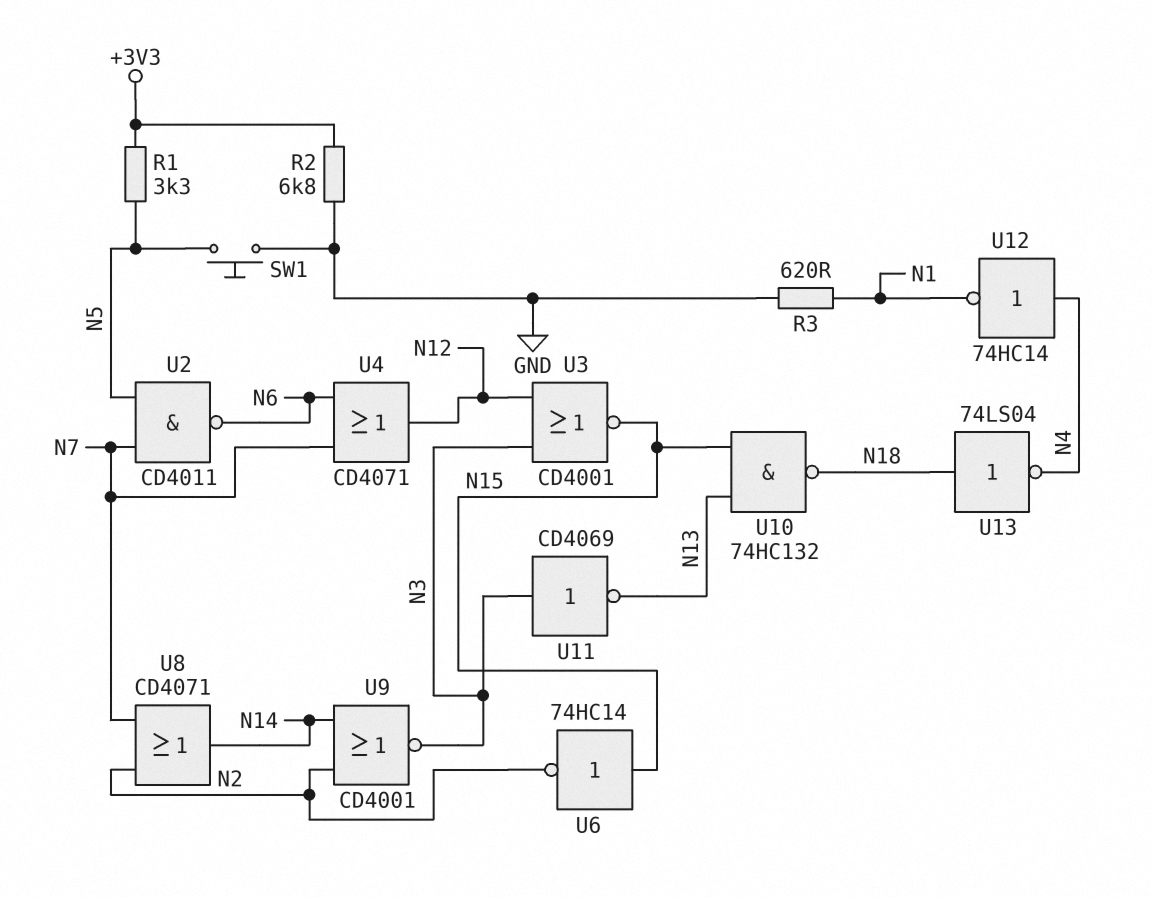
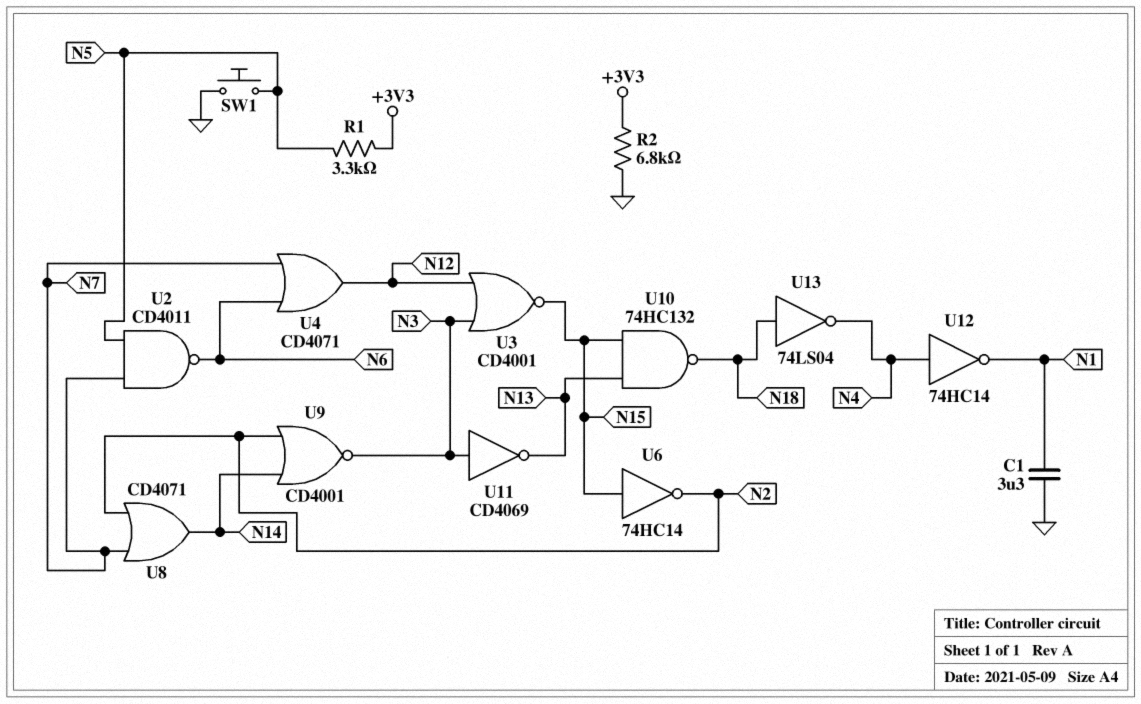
C1: none -> 3.3uF (GND, N1)
R3: 620 (GND, N1) -> none

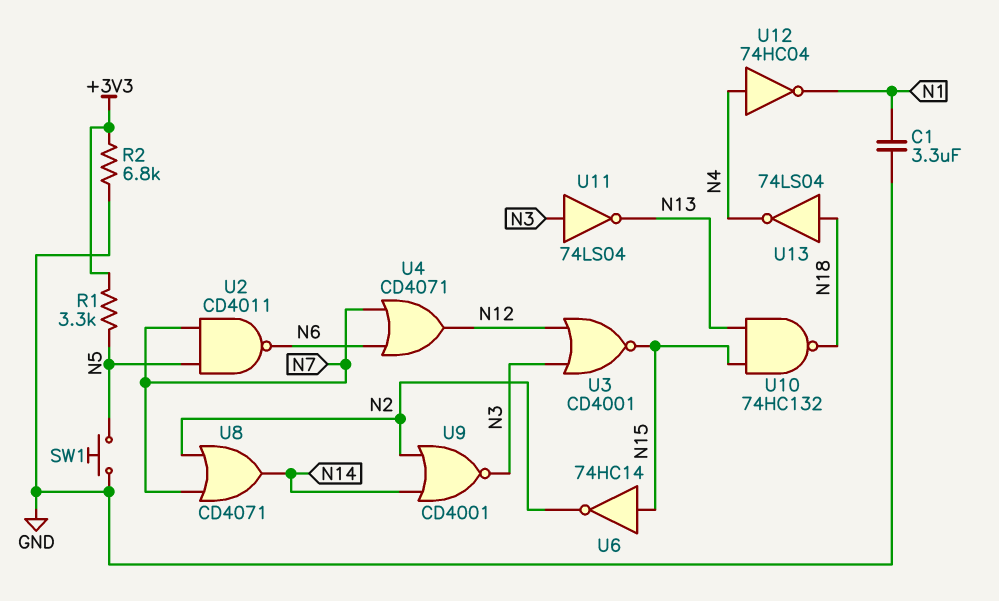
U11: NOT CD4069 (in N3, out N13) -> NOT 74LS04 (in N3, out N13)
U12: NOT 74HC14 (in N4, out N1) -> NOT 74HC04 (in N4, out N1)

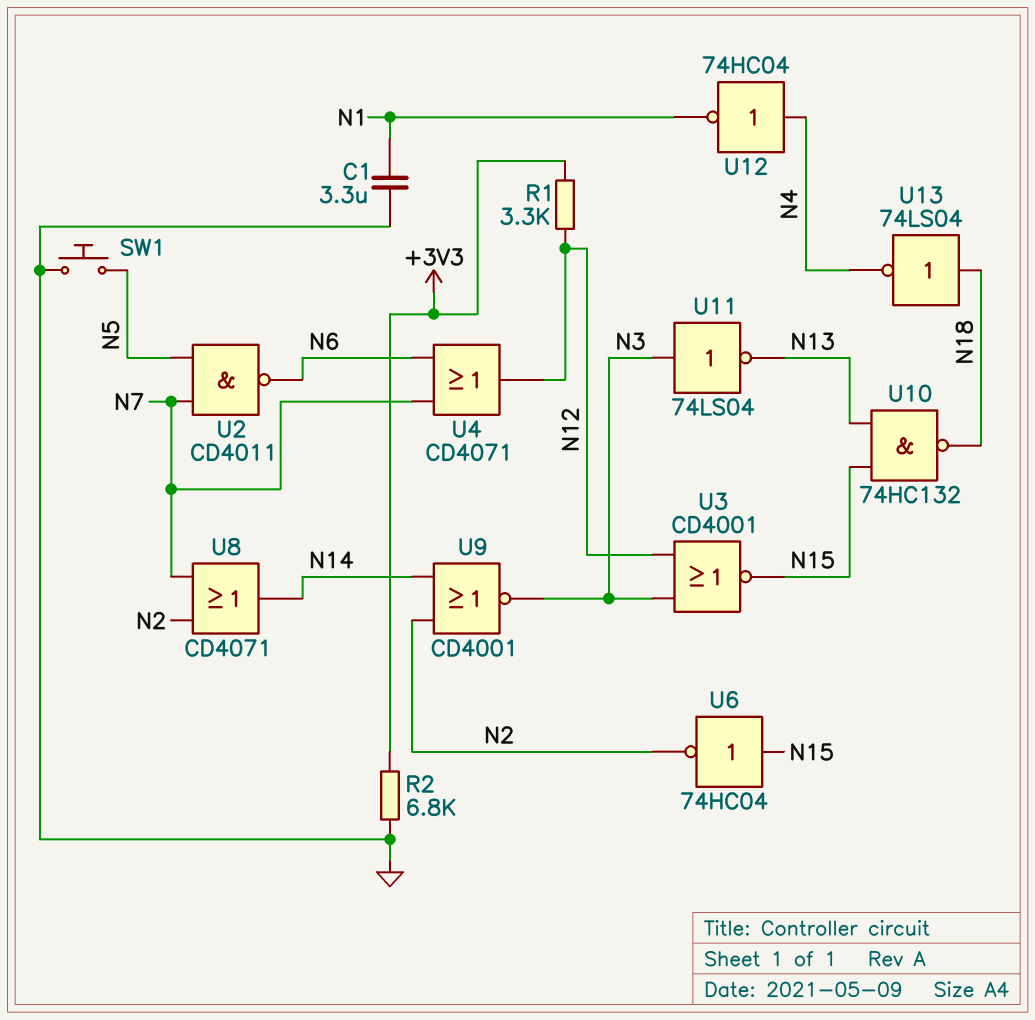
R1: 3.3k (+3V3, N5) -> 3.3k (+3V3, N12)
U6: NOT 74HC14 (in N15, out N2) -> NOT 74HC04 (in N15, out N2)

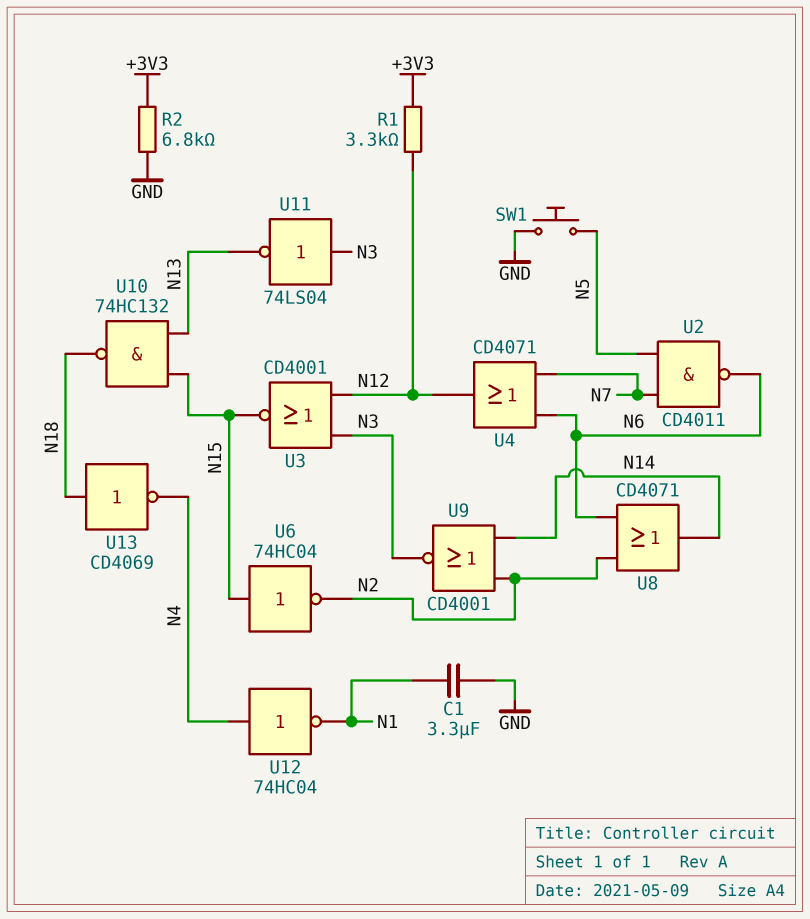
U8: OR CD4071 (in N2, in N7, out N14) -> OR CD4071 (in N2, in N6, out N14)
U13: NOT 74LS04 (in N18, out N4) -> NOT CD4069 (in N18, out N4)

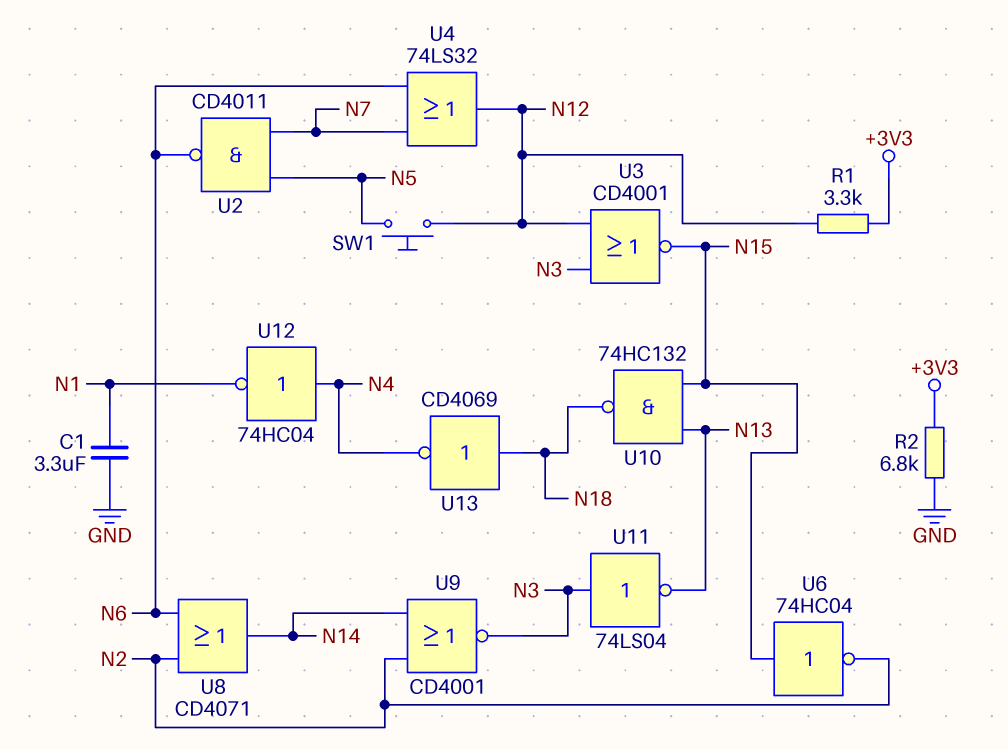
SW1: button (GND, N5) -> button (N5, N12)
U4: OR CD4071 (in N6, in N7, out N12) -> OR 74LS32 (in N6, in N7, out N12)

